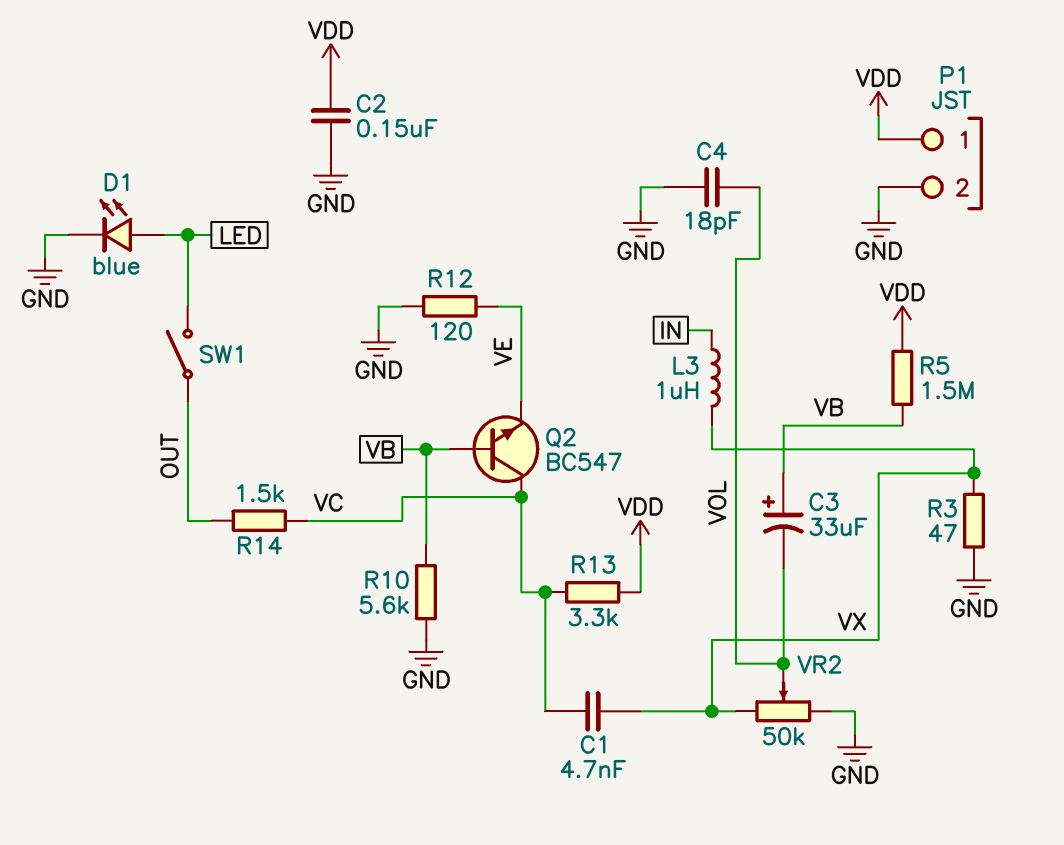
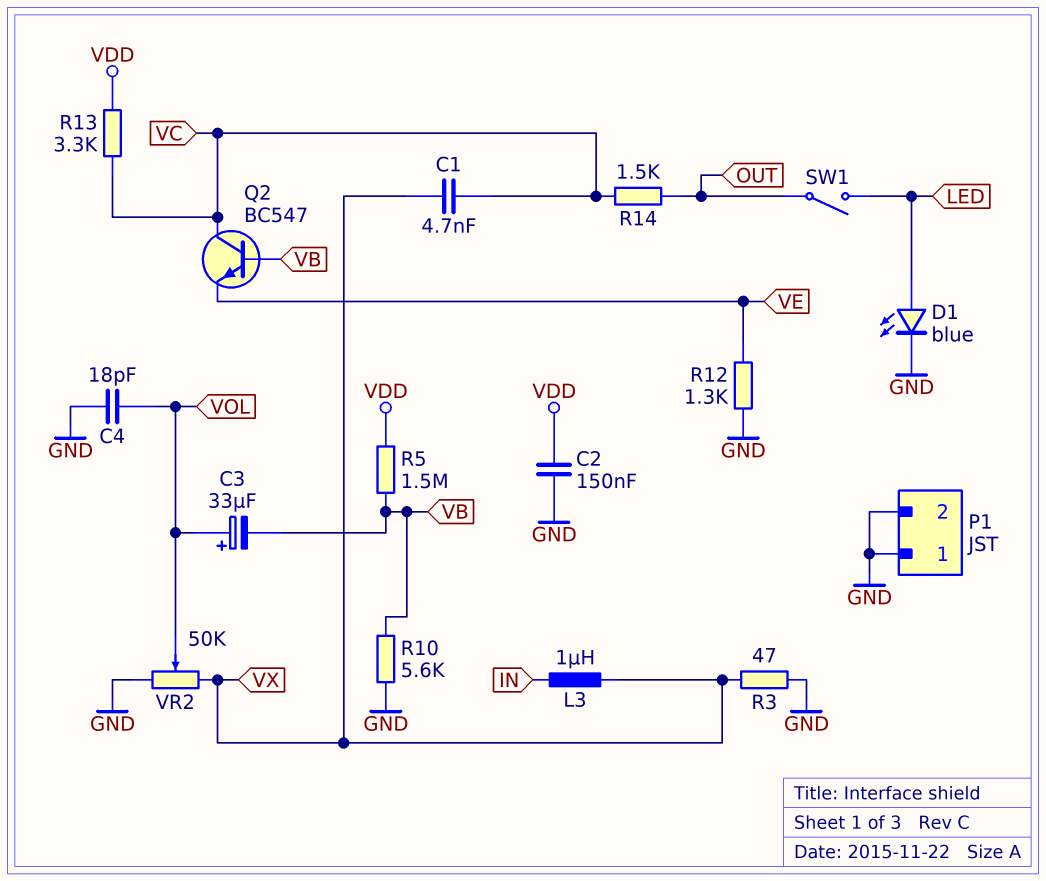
C3: 33uF (plus VB, minus VOL) -> 33uF (plus VOL, minus VB)
P1 pin 1: VDD -> GND
R12: 120 (GND, VE) -> 1.3k (GND, VE)

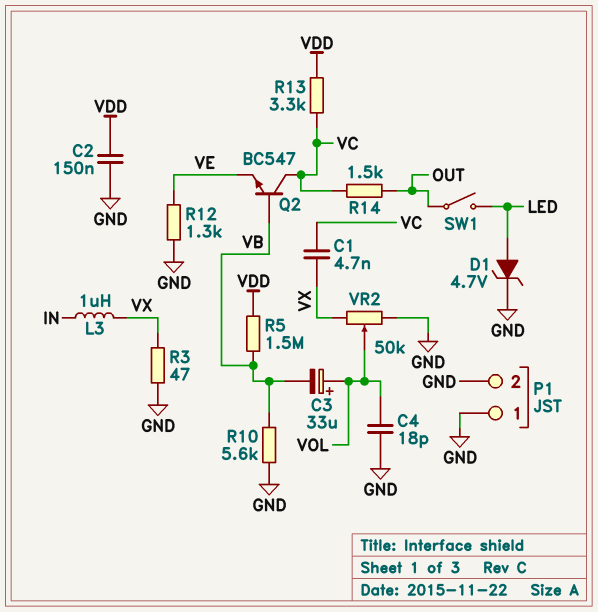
D1: LED blue (A LED, K GND) -> zener 4.7V (A LED, K GND)

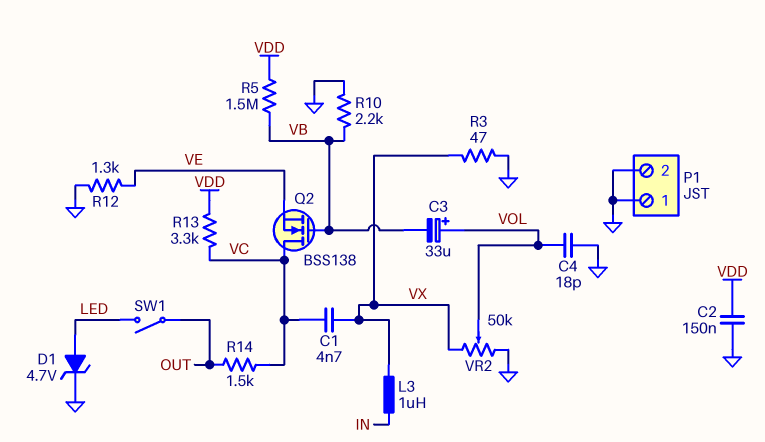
Q2: NPN BC547 (B VB, C VC, E VE) -> NMOS BSS138 (G VB, D VC, S VE)
R10: 5.6k (GND, VB) -> 2.2k (GND, VB)

